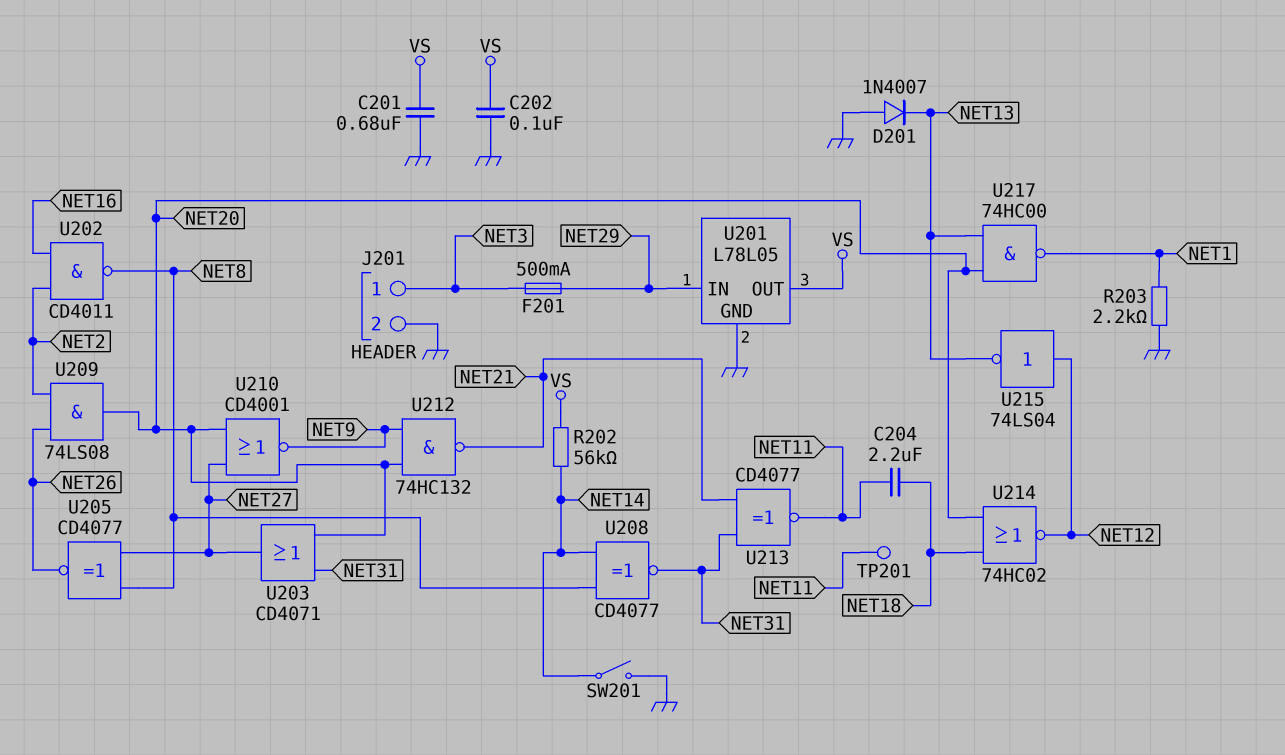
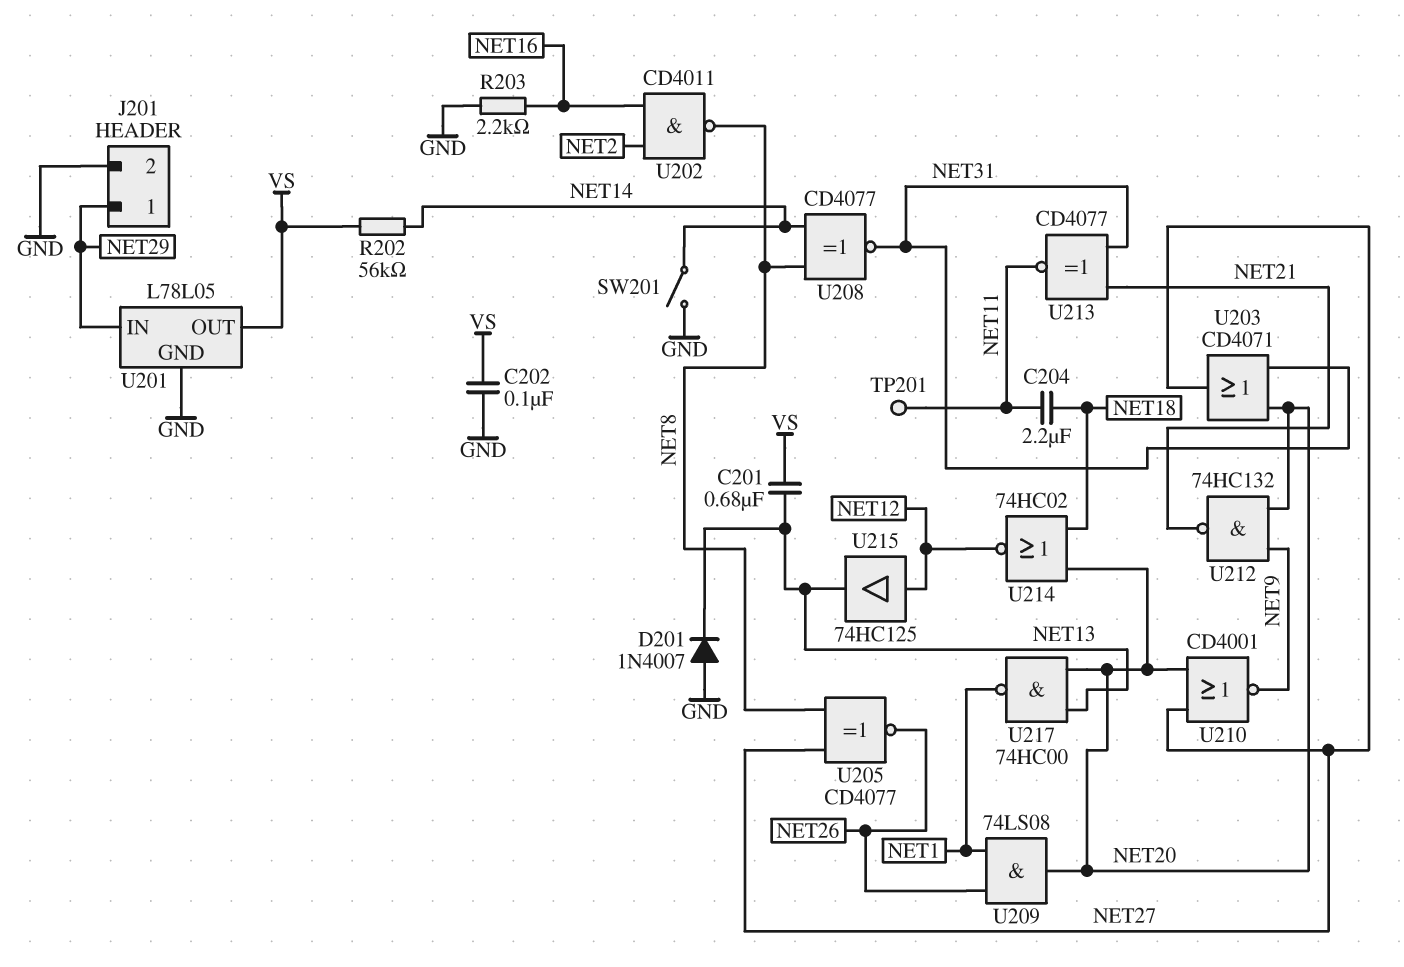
C201: 680nF (GND, VS) -> 680nF (NET13, VS)
F201: 500mA (NET3, NET29) -> none
J201 pin 1: NET3 -> NET29
R203: 2.2k (GND, NET1) -> 2.2k (GND, NET16)
U209: AND 74LS08 (in NET2, in NET26, out NET20) -> AND 74LS08 (in NET1, in NET26, out NET20)
U215: NOT 74LS04 (in NET12, out NET13) -> buffer 74HC125 (in NET12, out NET13)

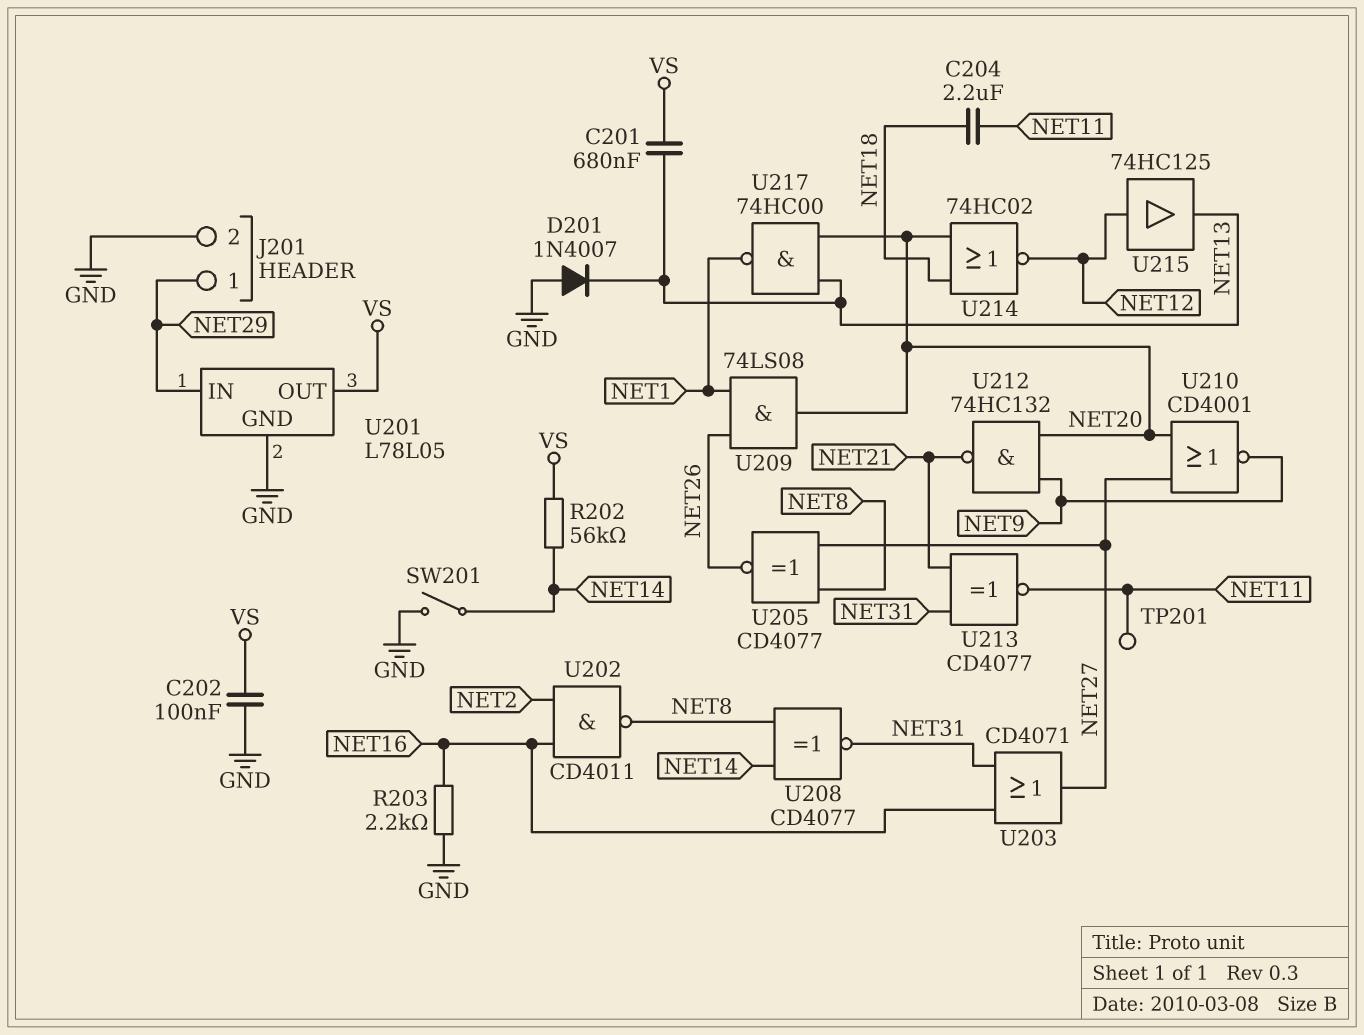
U203: OR CD4071 (in NET20, in NET31, out NET27) -> OR CD4071 (in NET16, in NET31, out NET27)

